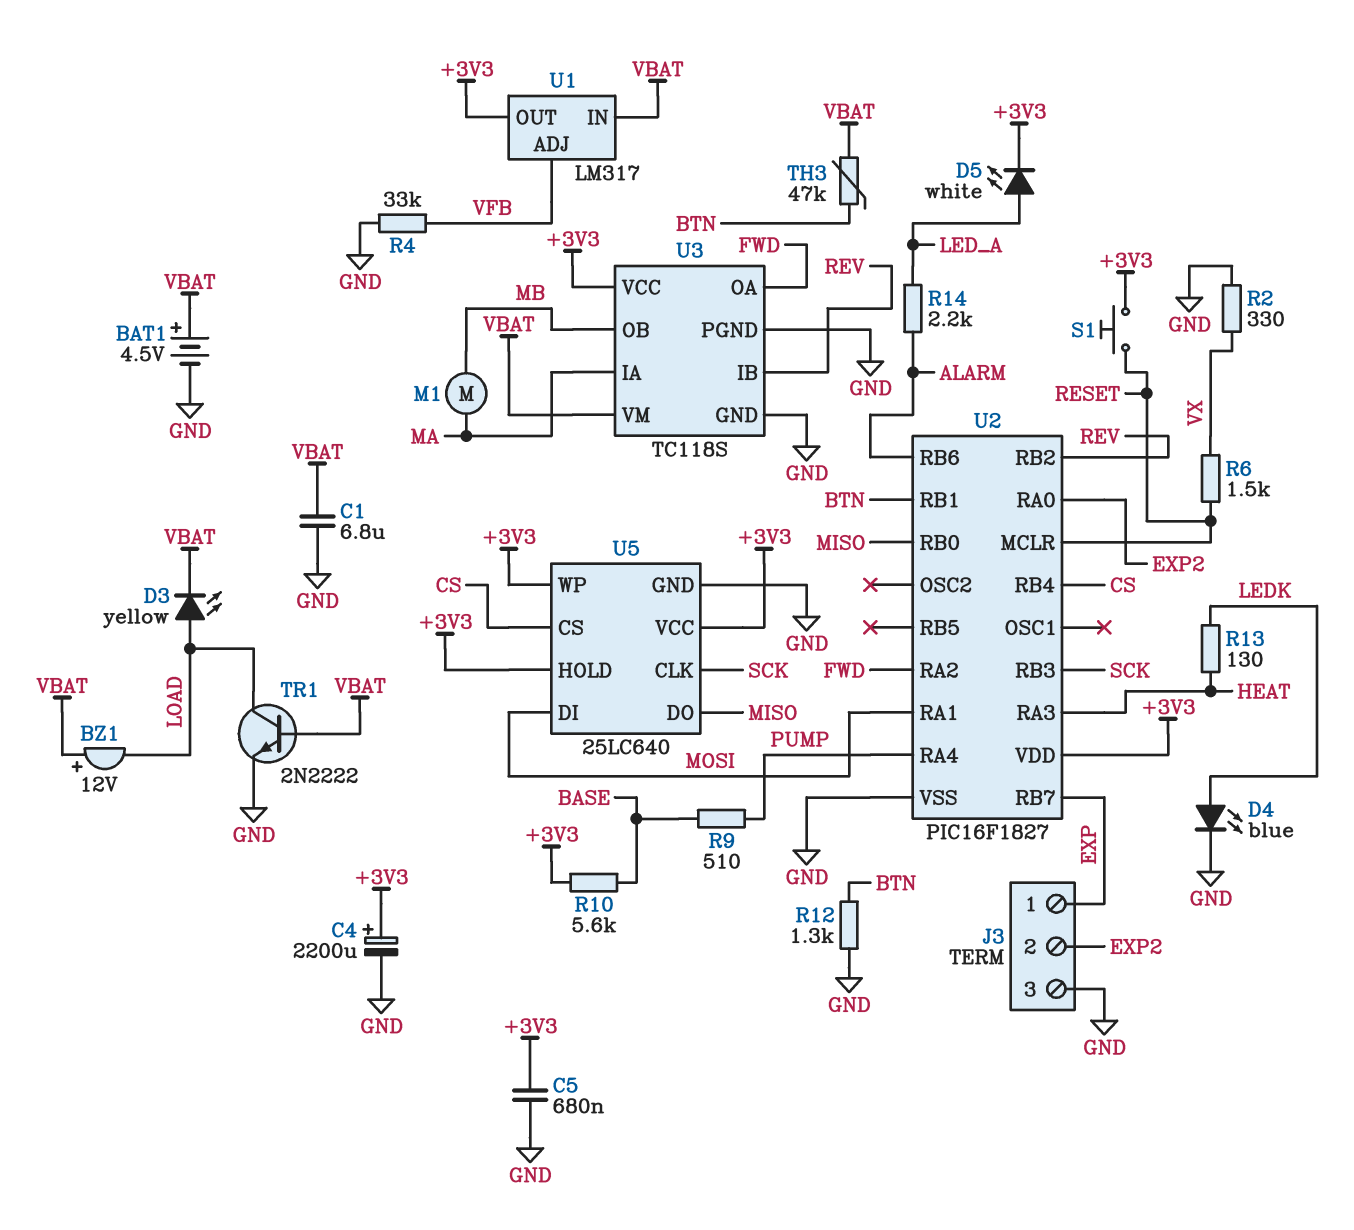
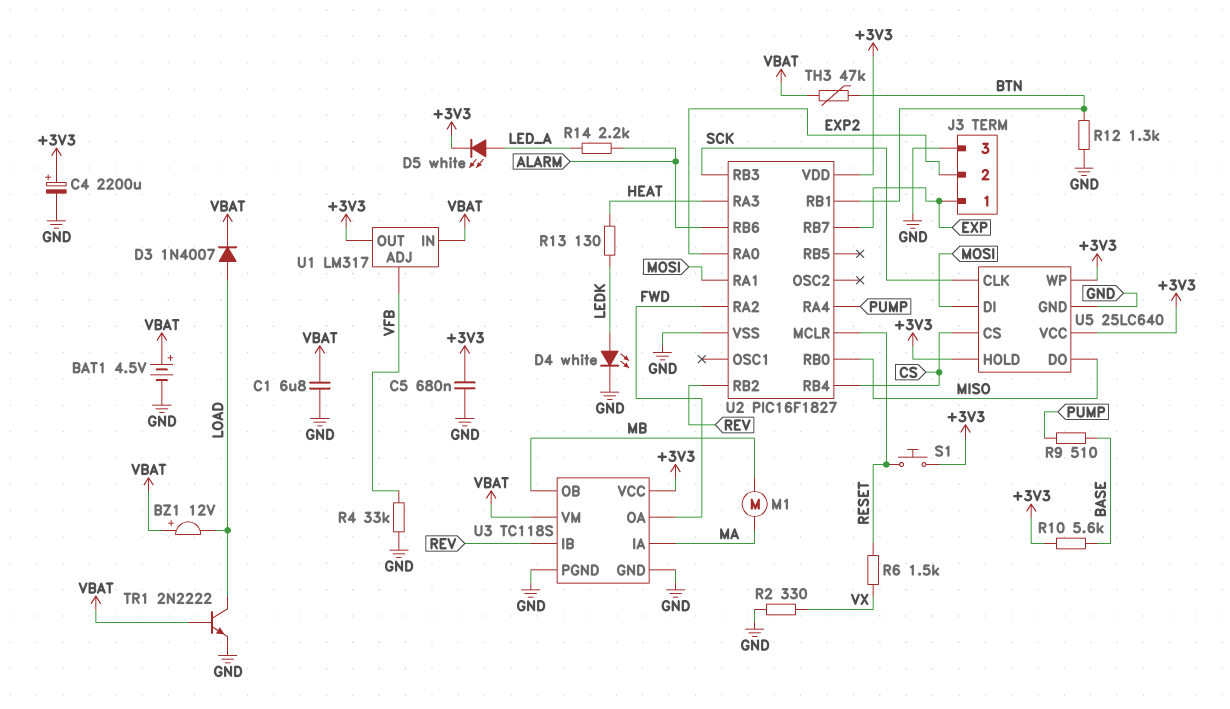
D3: LED yellow (A LOAD, K VBAT) -> diode 1N4007 (A LOAD, K VBAT)
D4: LED blue (A LEDK, K GND) -> LED white (A LEDK, K GND)

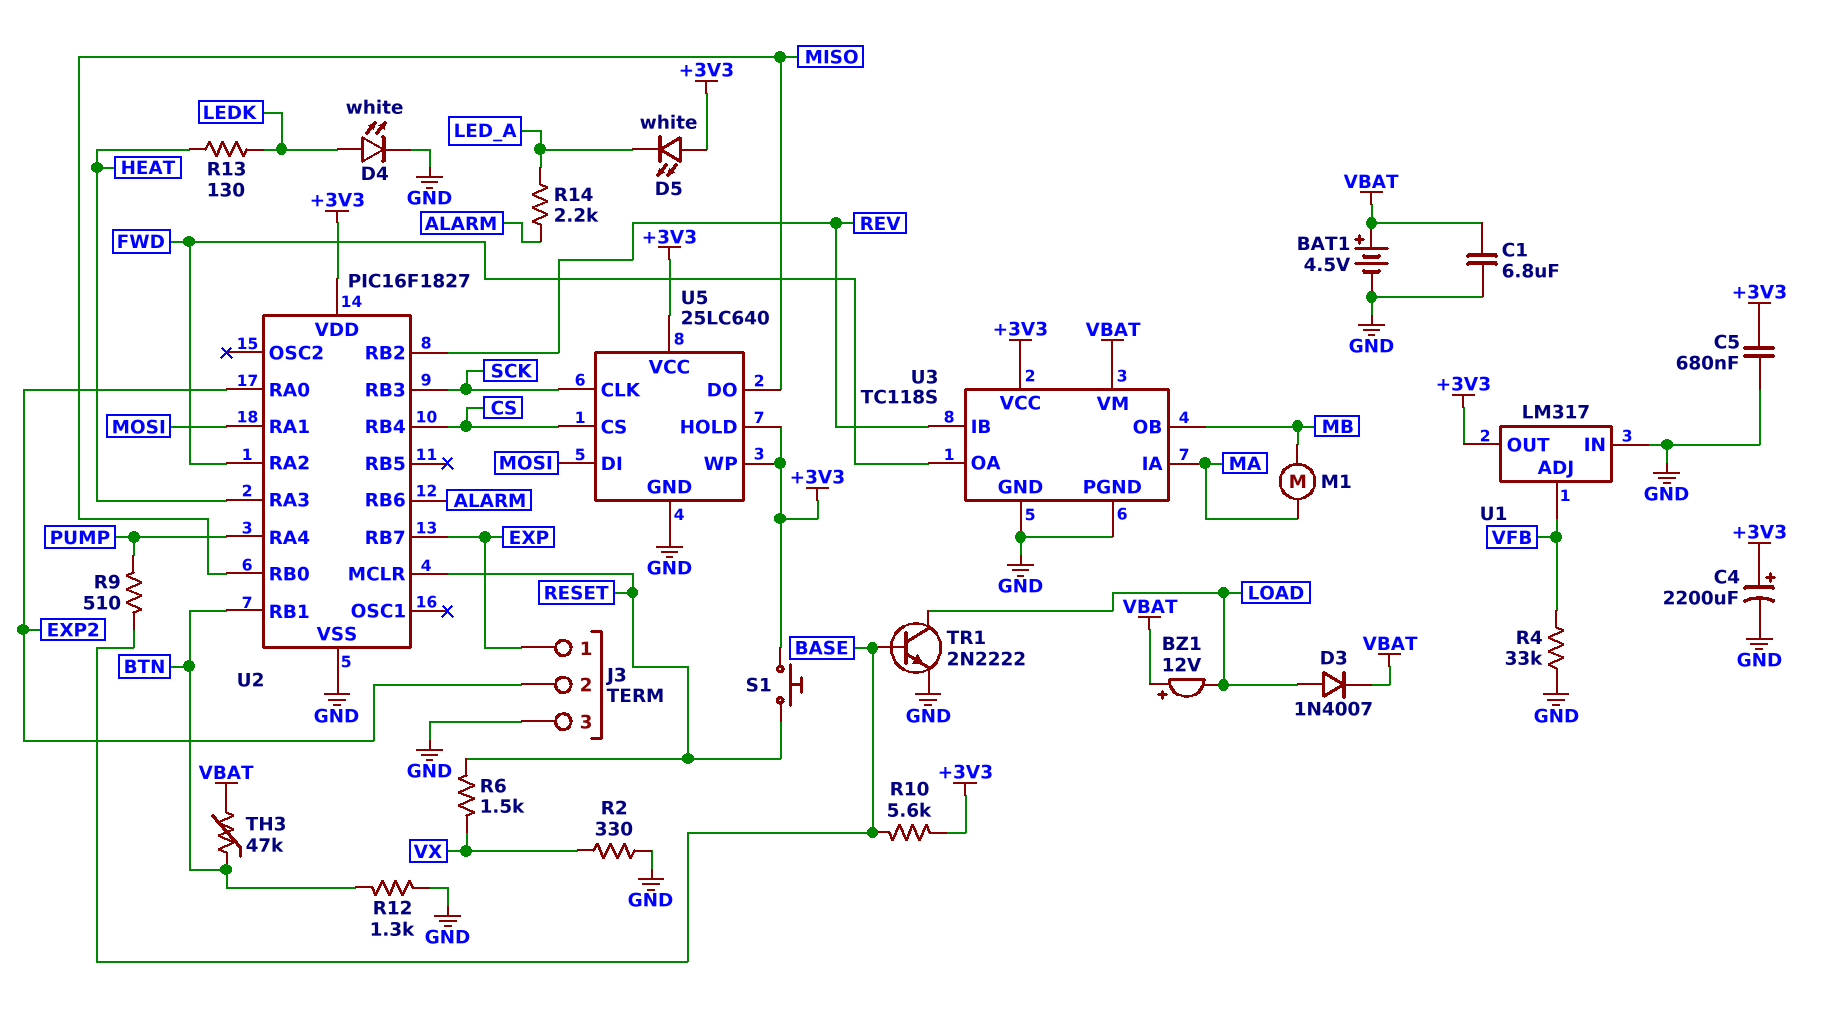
D5: LED white (A LED_A, K +3V3) -> LED white (A +3V3, K LED_A)
TR1: NPN 2N2222 (B VBAT, C LOAD, E GND) -> NPN 2N2222 (B BASE, C LOAD, E GND)
U1 pin IN: VBAT -> GND

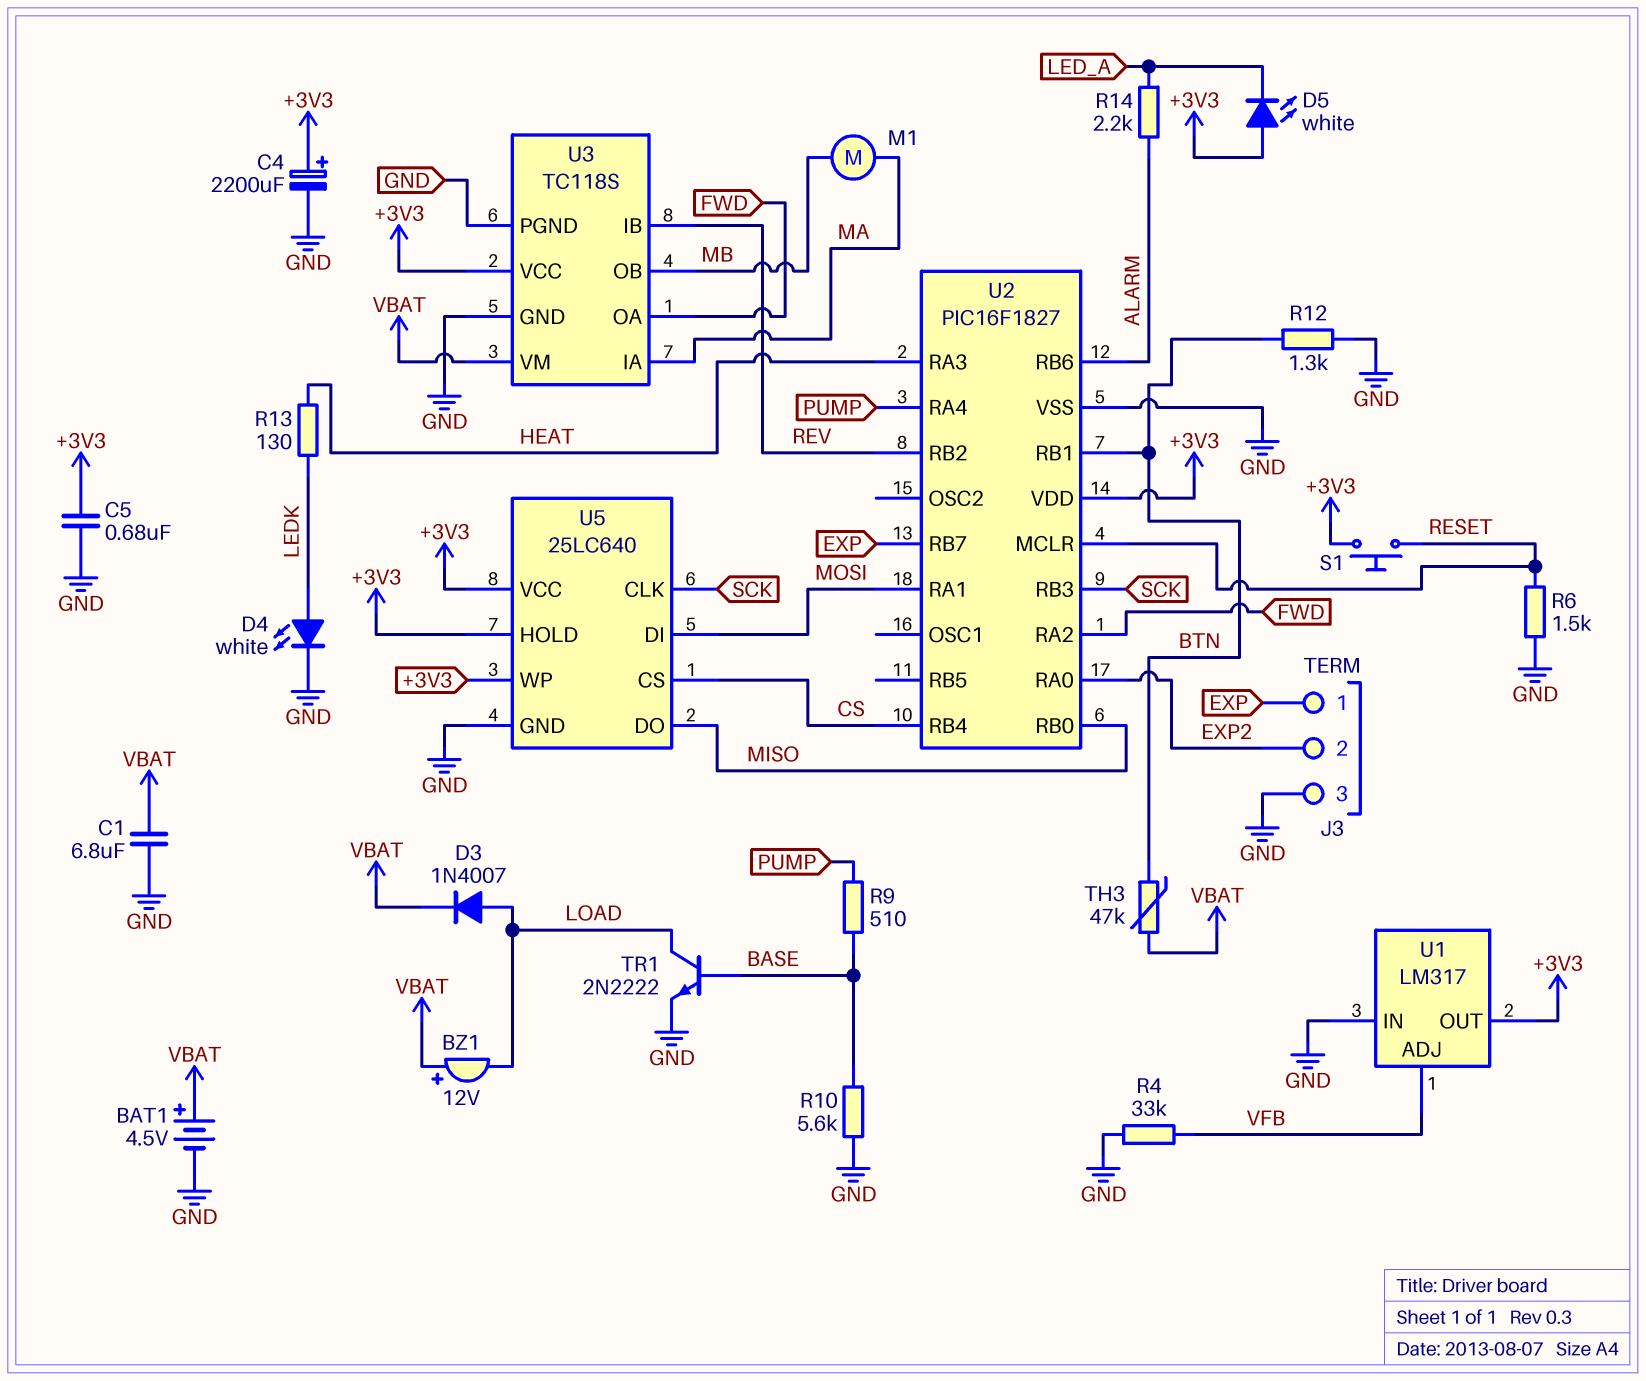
R2: 330 (GND, VX) -> none
R6: 1.5k (RESET, VX) -> 1.5k (GND, RESET)
R10: 5.6k (+3V3, BASE) -> 5.6k (BASE, GND)

